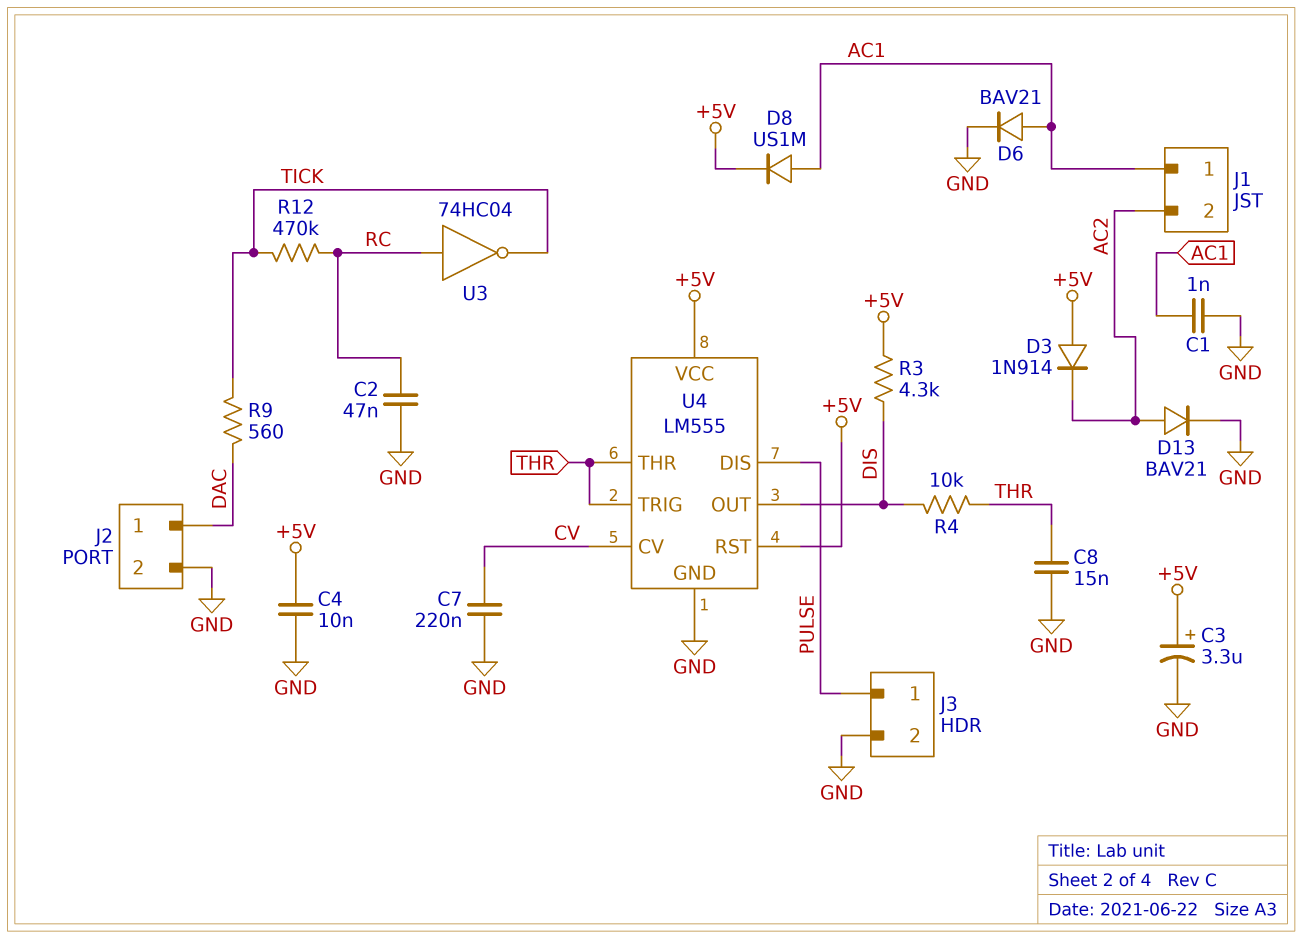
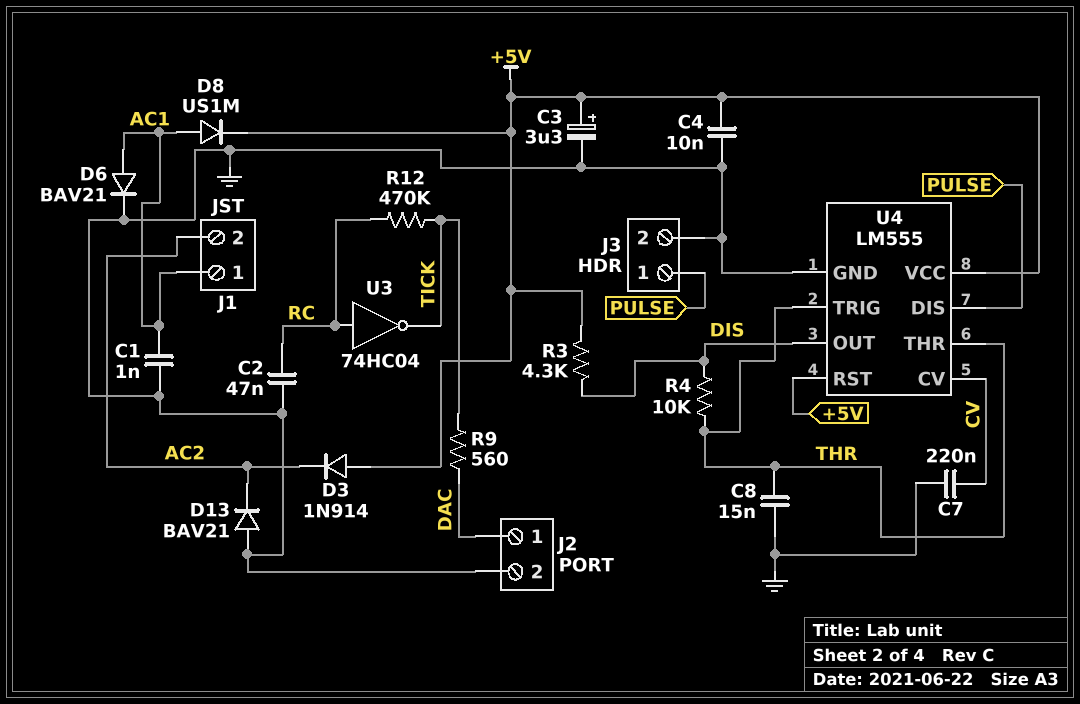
D13: diode BAV21 (A AC2, K GND) -> diode BAV21 (A GND, K AC2)

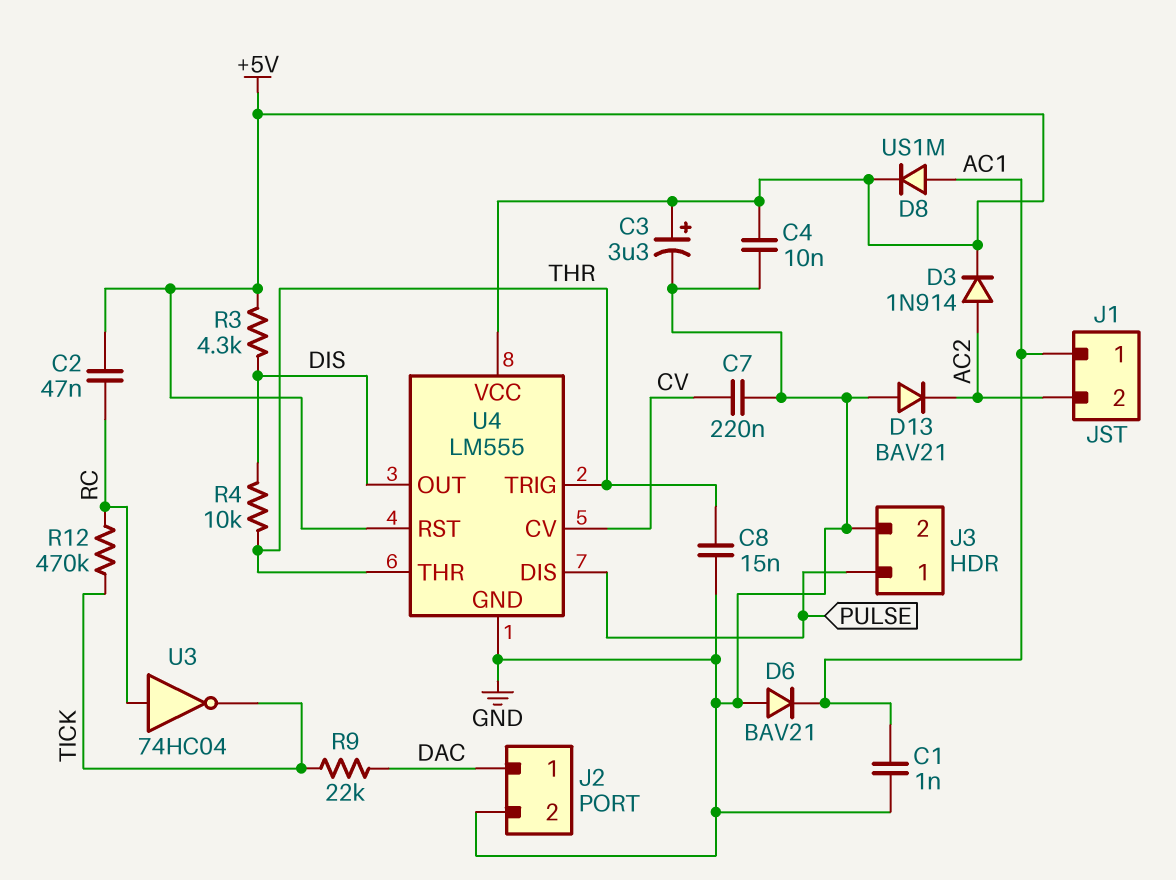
C2: 47nF (GND, RC) -> 47nF (+5V, RC)
D3: diode 1N914 (A +5V, K AC2) -> diode 1N914 (A AC2, K +5V)
D6: diode BAV21 (A AC1, K GND) -> diode BAV21 (A GND, K AC1)
R9: 560 (DAC, TICK) -> 22k (DAC, TICK)

